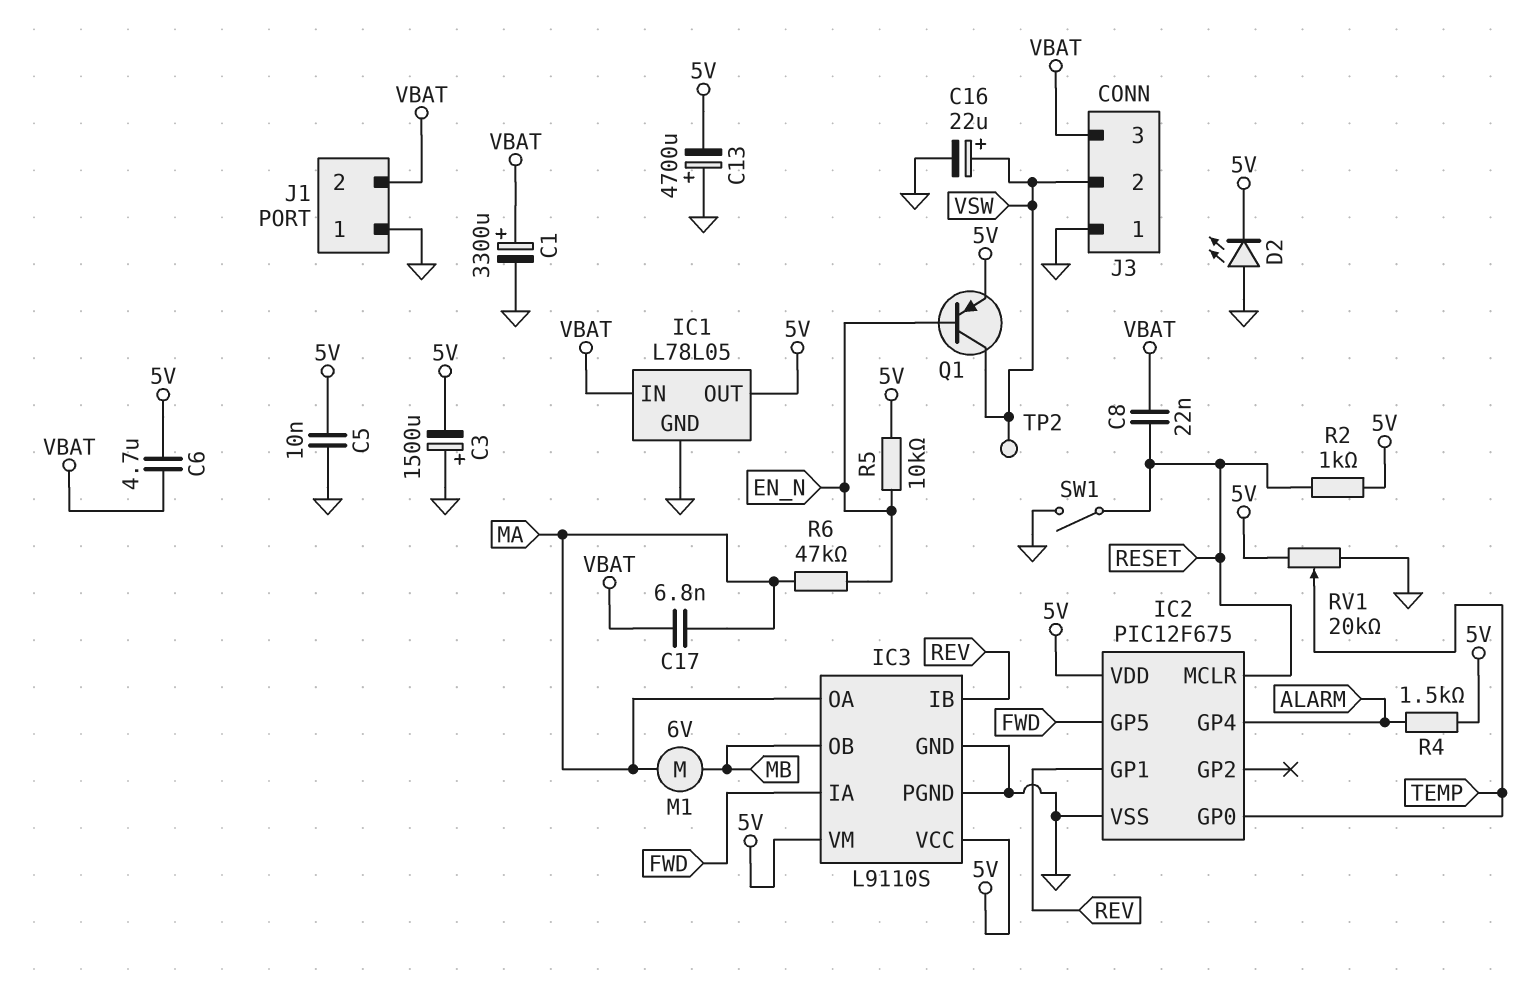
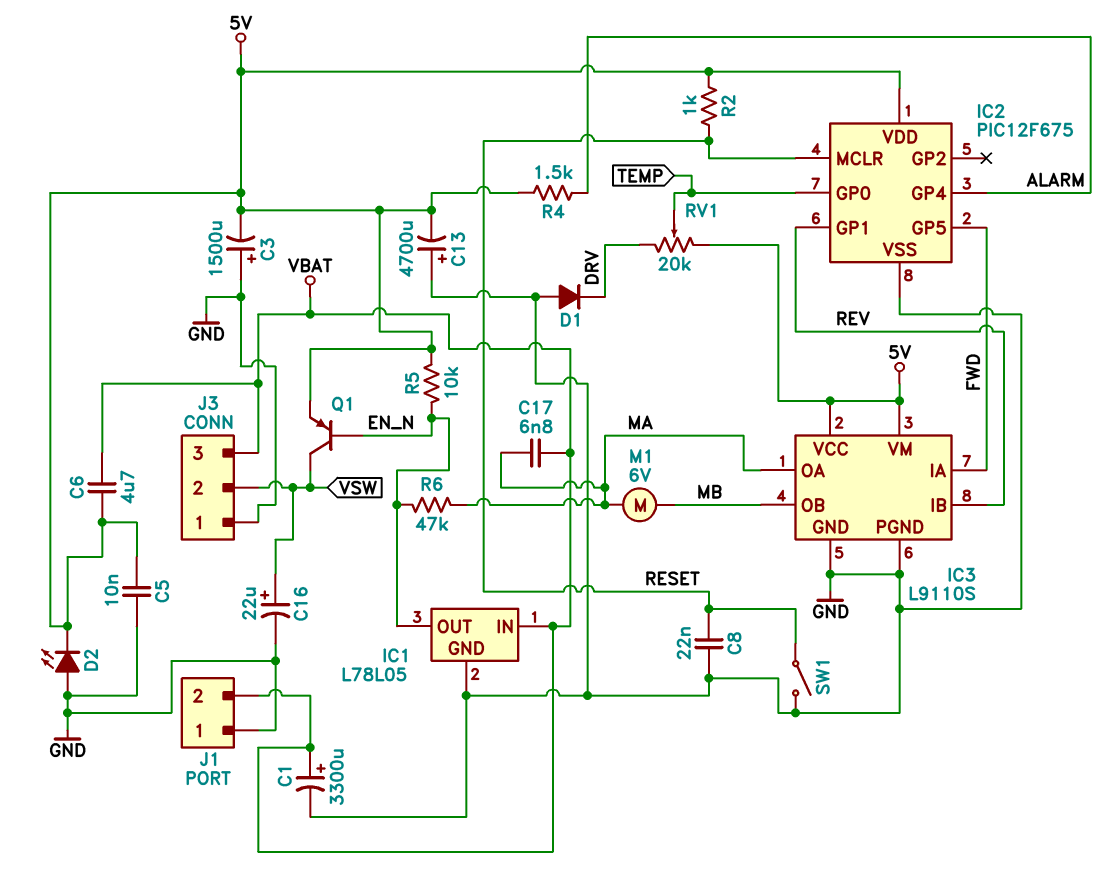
C8: 22nF (RESET, VBAT) -> 22nF (GND, RESET)
D1: none -> diode (A GND, K DRV)
IC1 pin OUT: 5V -> EN_N
RV1: 20k (5V, GND, wiper TEMP) -> 20k (5V, DRV, wiper TEMP)
TP2: test point (VSW) -> none

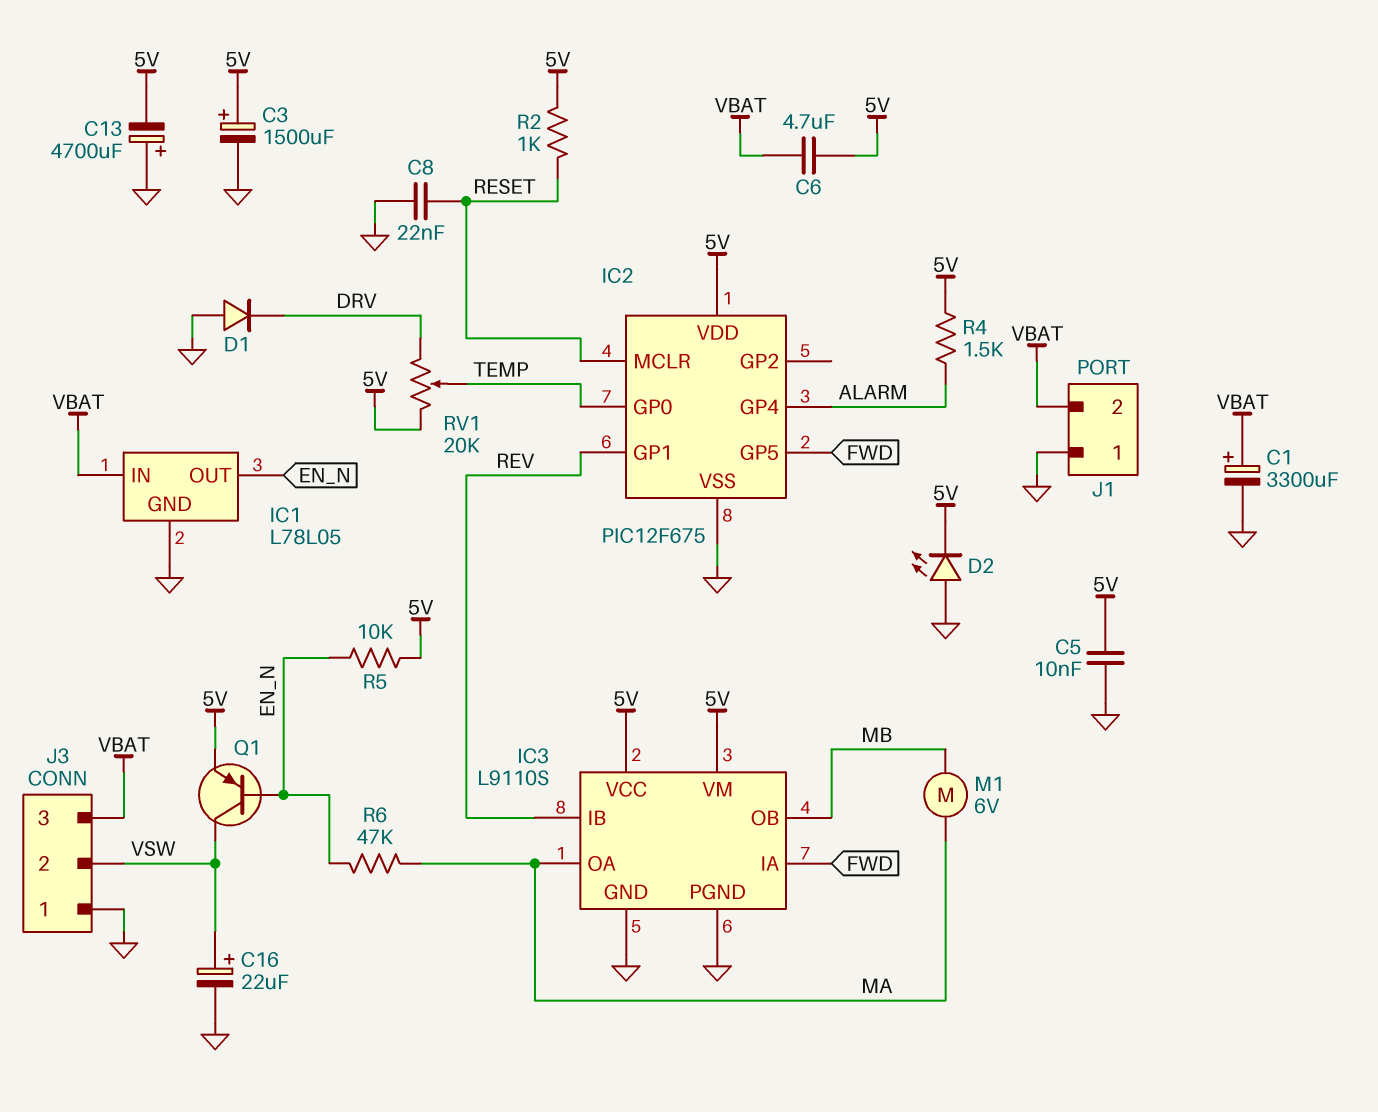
C3: 1500uF (plus GND, minus 5V) -> 1500uF (plus 5V, minus GND)
C17: 6.8nF (MA, VBAT) -> none
SW1: switch (GND, RESET) -> none

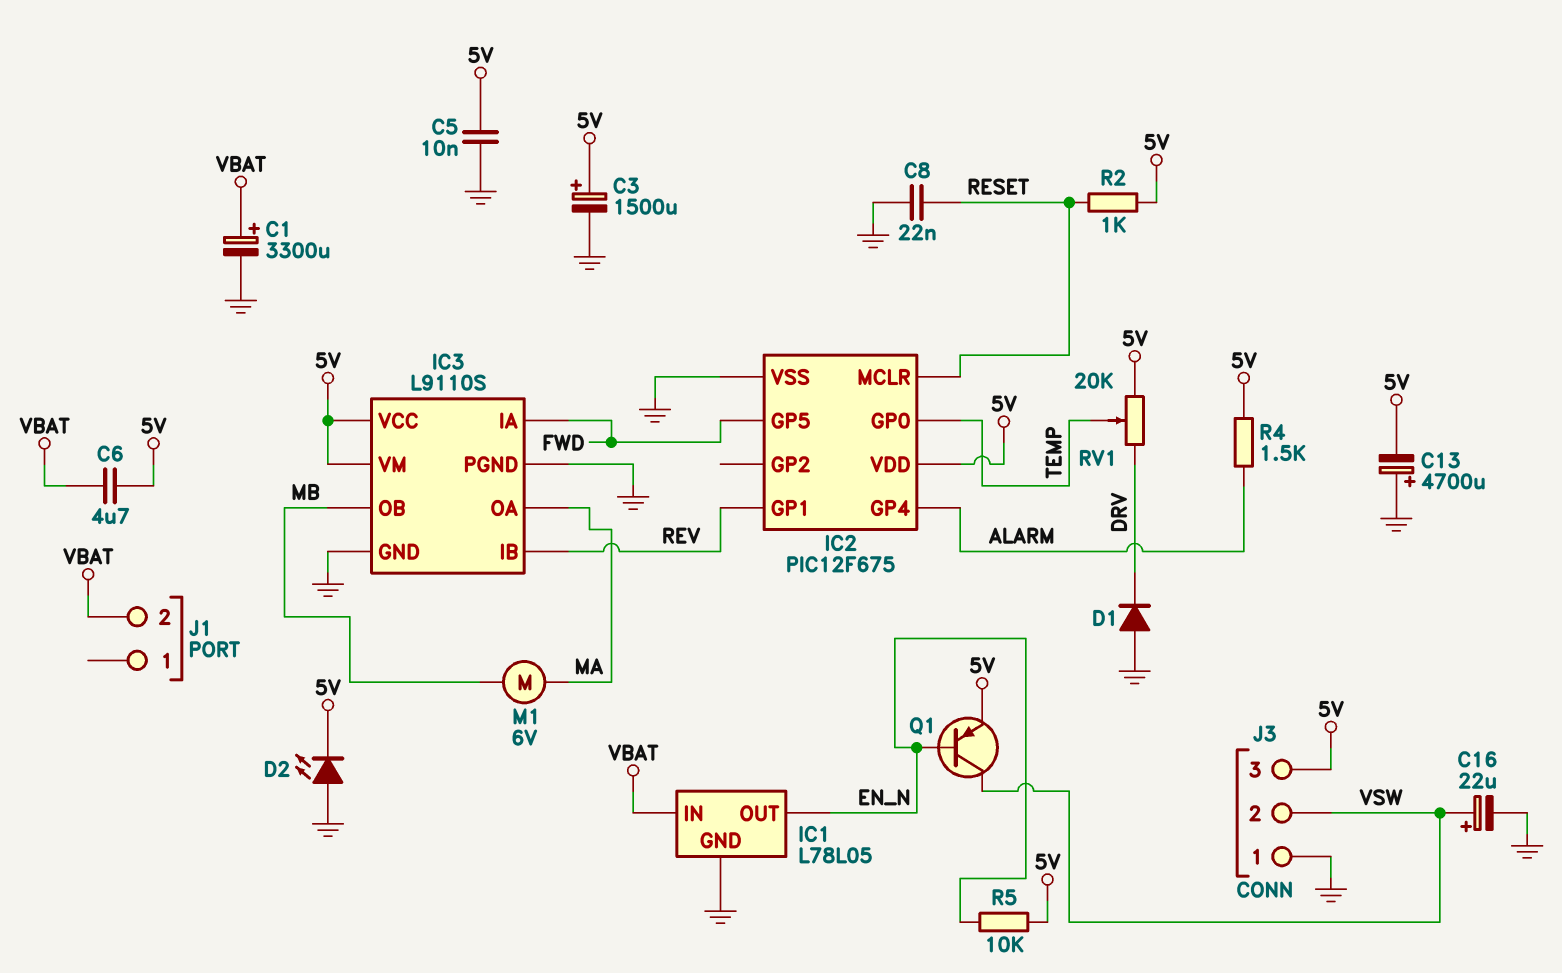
J1 pin 1: GND -> none
J3 pin 3: VBAT -> 5V
R6: 47k (EN_N, MA) -> none

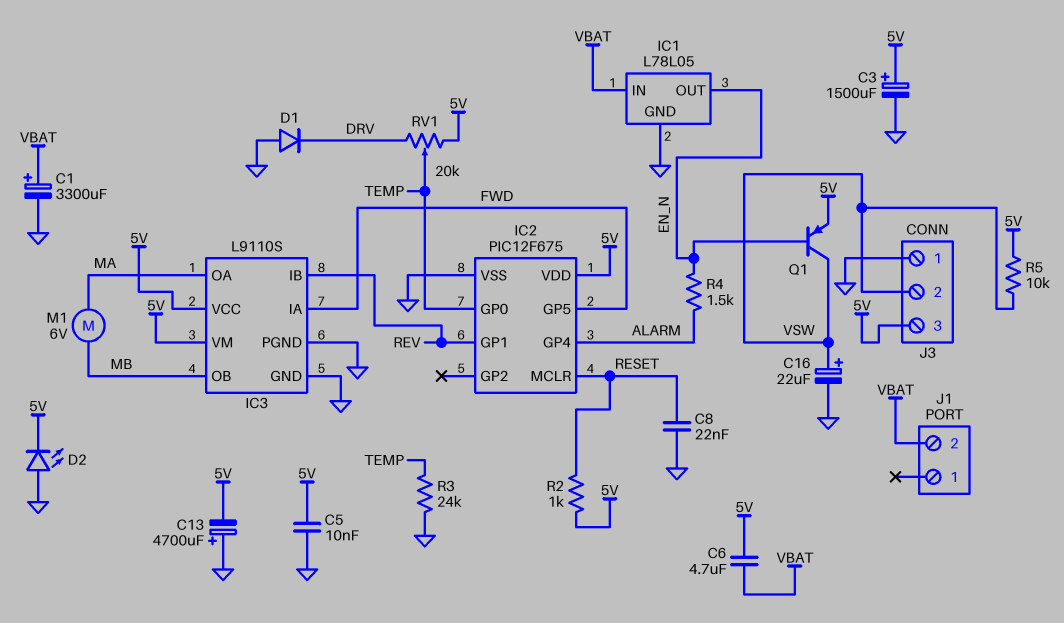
R3: none -> 24k (GND, TEMP)
R4: 1.5k (5V, ALARM) -> 1.5k (ALARM, EN_N)
R5: 10k (5V, EN_N) -> 10k (5V, VSW)

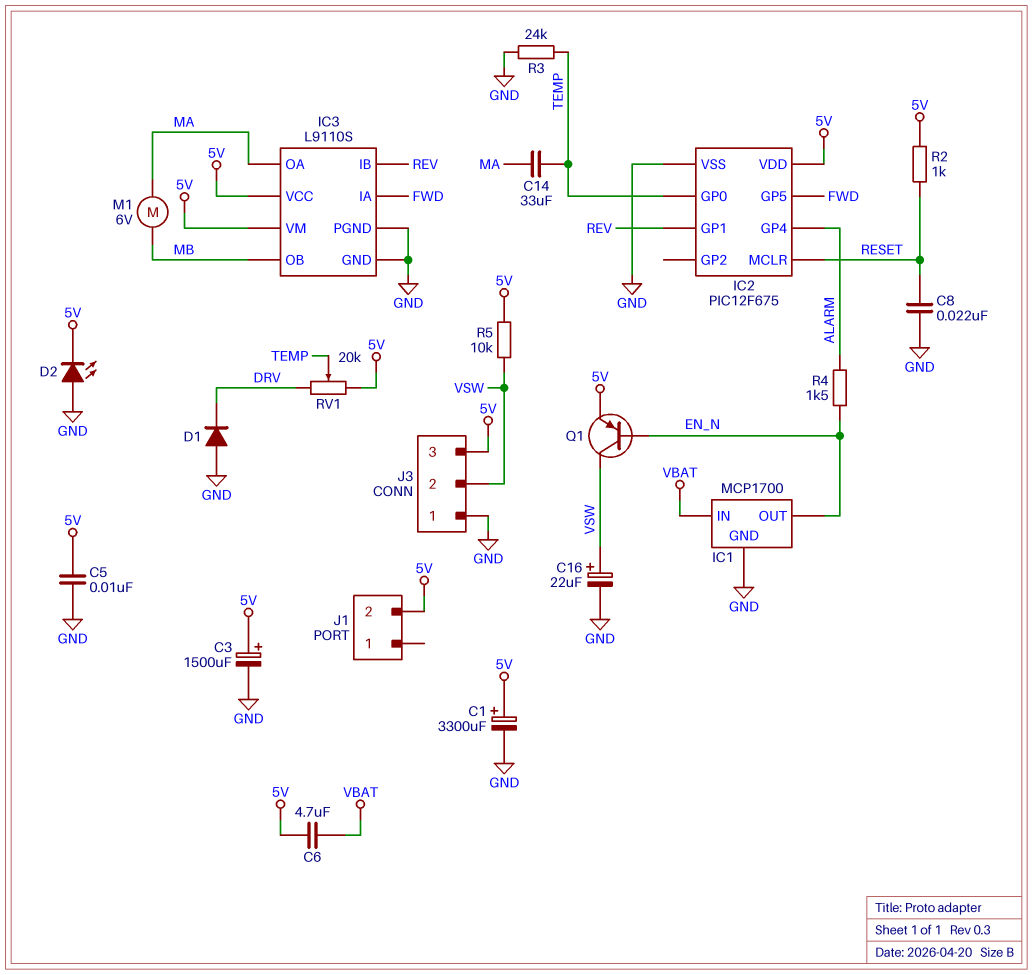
C1: 3300uF (plus VBAT, minus GND) -> 3300uF (plus 5V, minus GND)
C13: 4700uF (plus GND, minus 5V) -> none
C14: none -> 33uF (MA, TEMP)
IC1: L78L05 -> MCP1700
J1 pin 2: VBAT -> 5V

